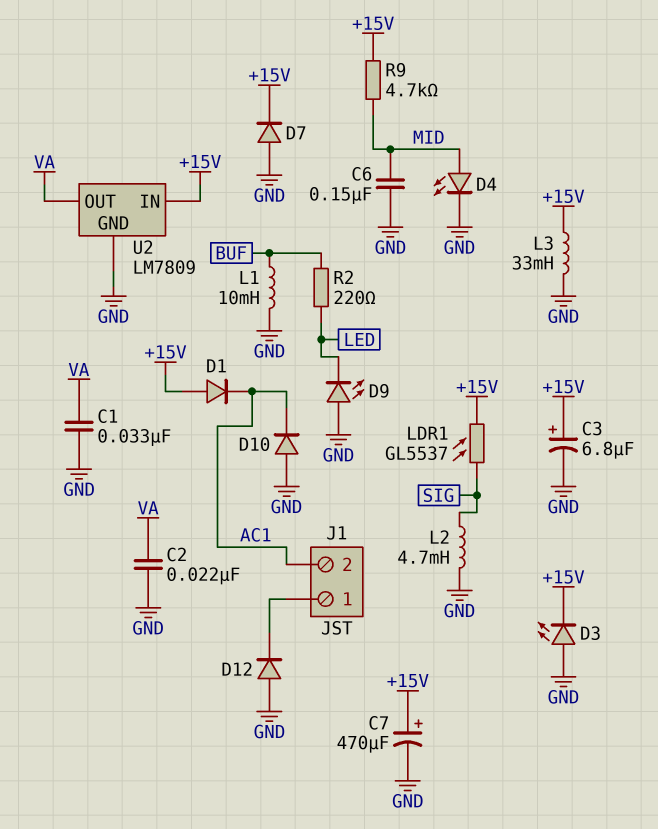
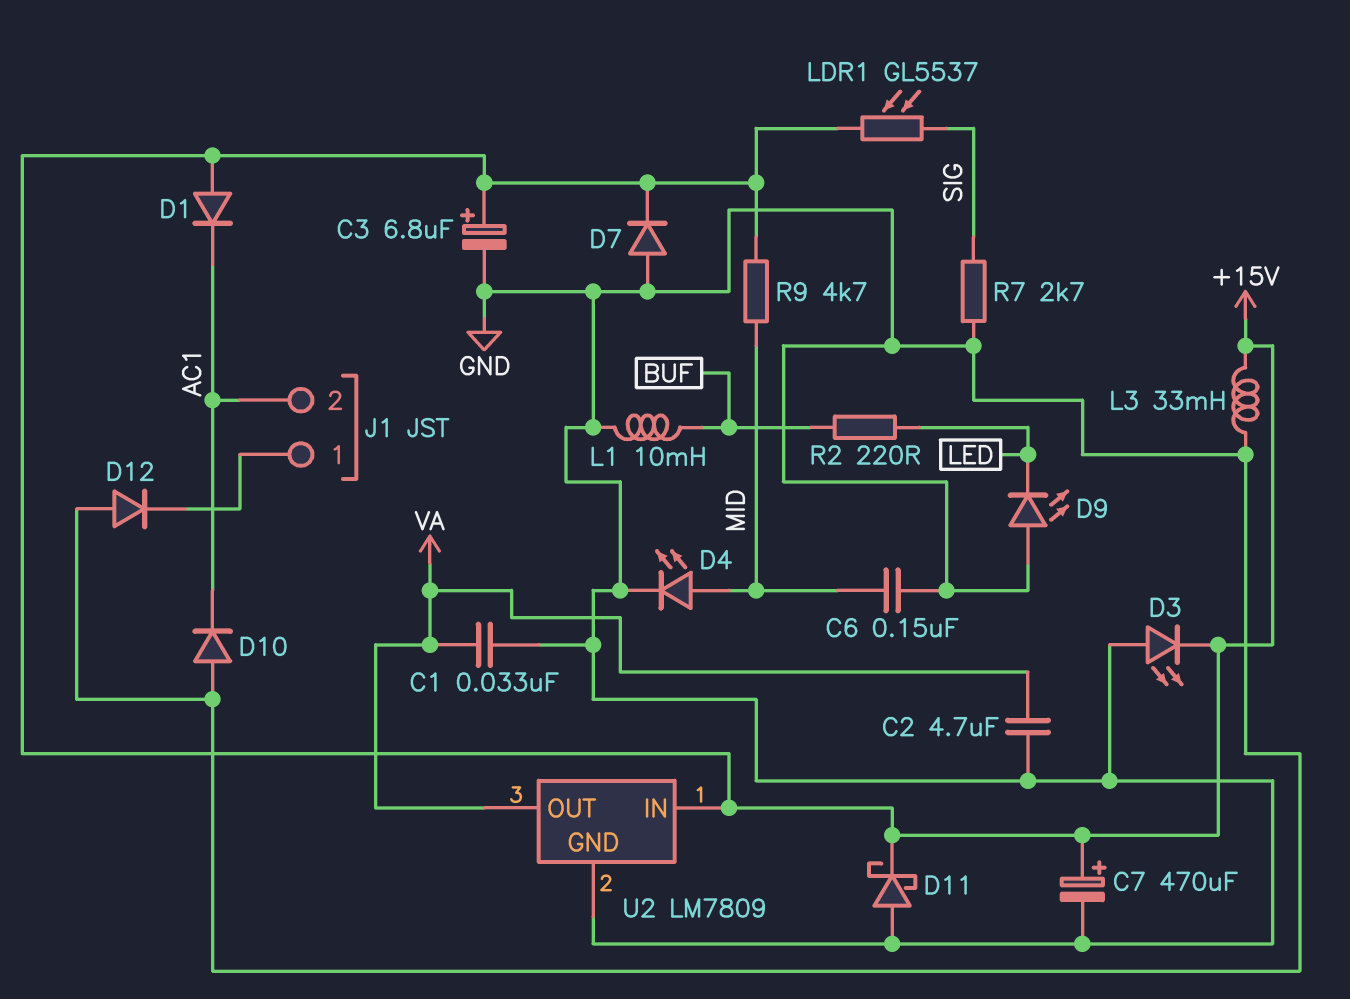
C2: 22nF (GND, VA) -> 4.7uF (GND, VA)
D11: none -> schottky (A GND, K +15V)
L2: 4.7mH (GND, SIG) -> none
R7: none -> 2.7k (GND, SIG)

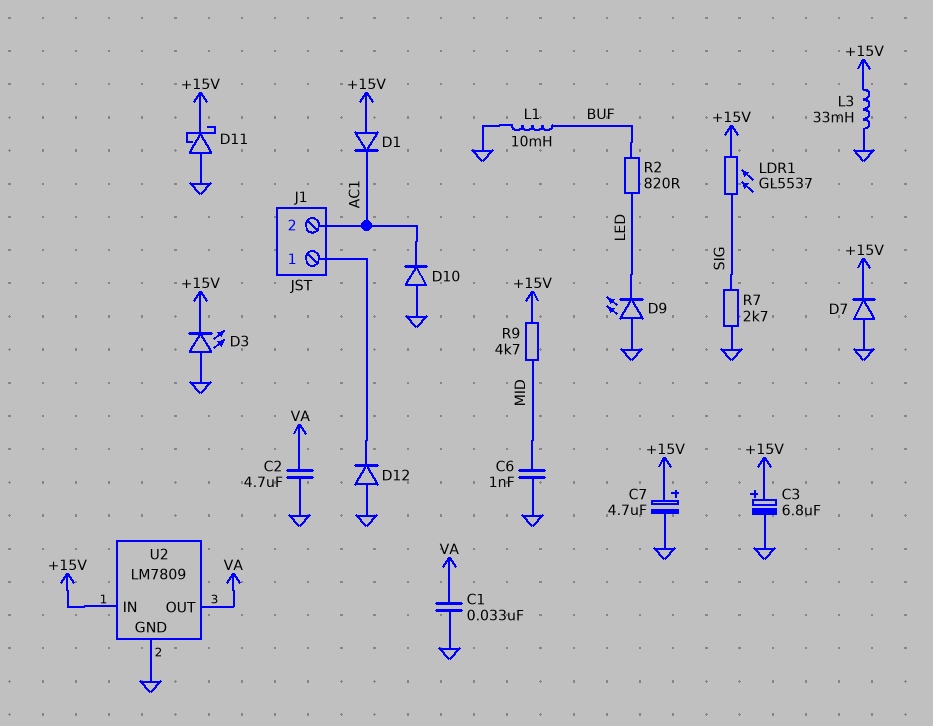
C6: 150nF (GND, MID) -> 1nF (GND, MID)
C7: 470uF (plus +15V, minus GND) -> 4.7uF (plus +15V, minus GND)
D4: LED (A MID, K GND) -> none
R2: 220 (BUF, LED) -> 820 (BUF, LED)

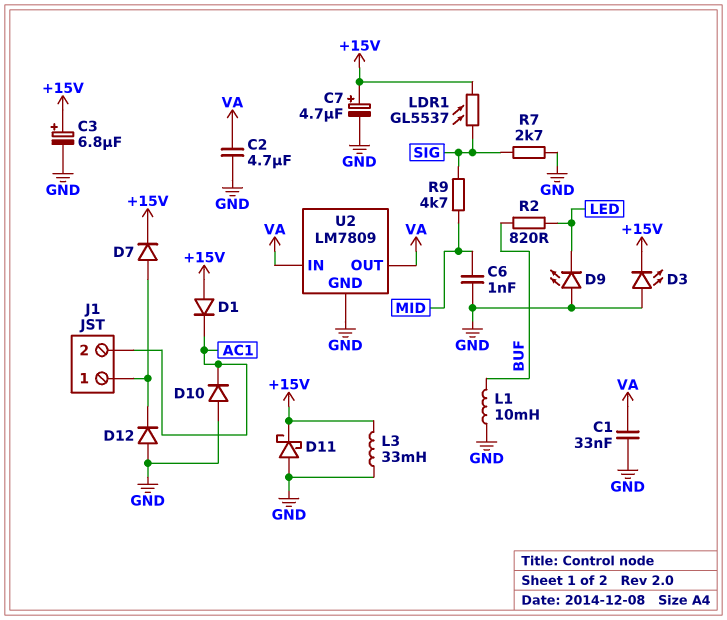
D7: diode (A GND, K +15V) -> diode (A J1/1, K +15V)
R9: 4.7k (+15V, MID) -> 4.7k (MID, SIG)
U2 pin IN: +15V -> VA

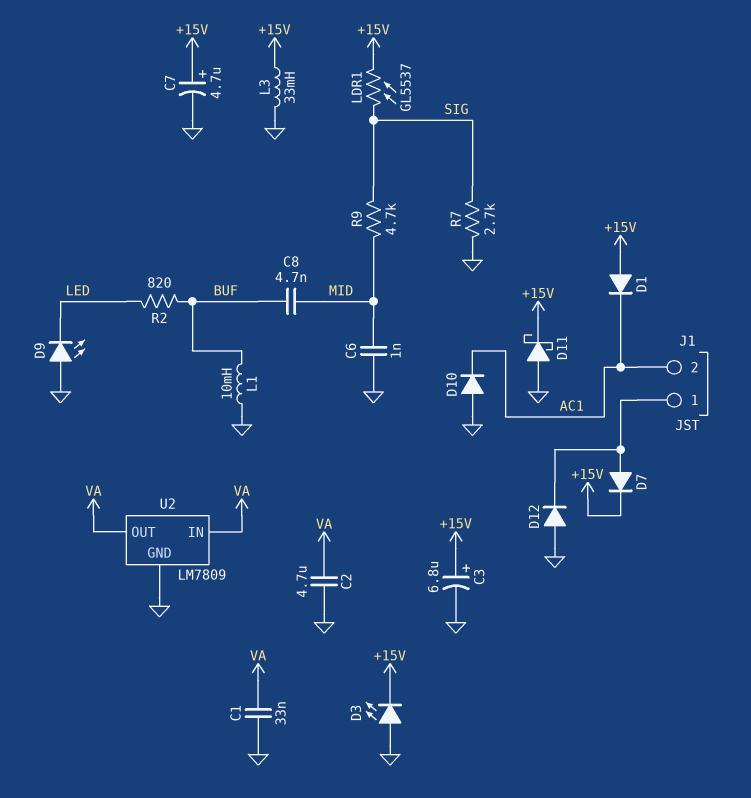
C8: none -> 4.7nF (BUF, MID)

